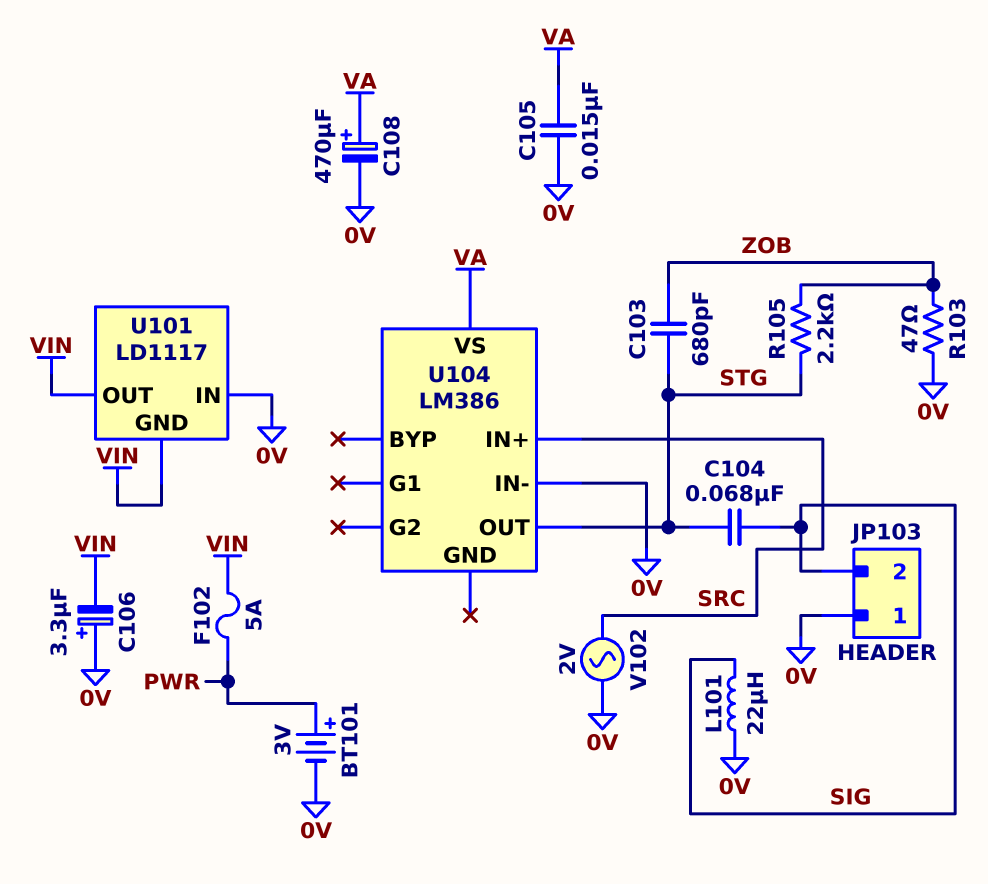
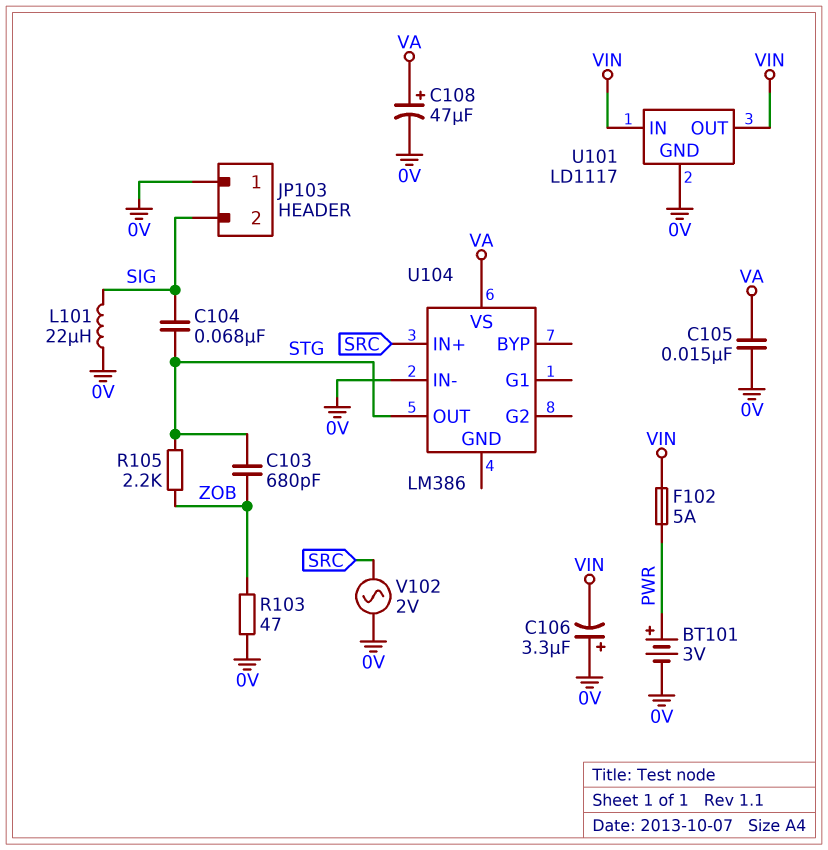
C108: 470uF (plus VA, minus 0V) -> 47uF (plus VA, minus 0V)
U101 pin GND: VIN -> 0V
U101 pin IN: 0V -> VIN

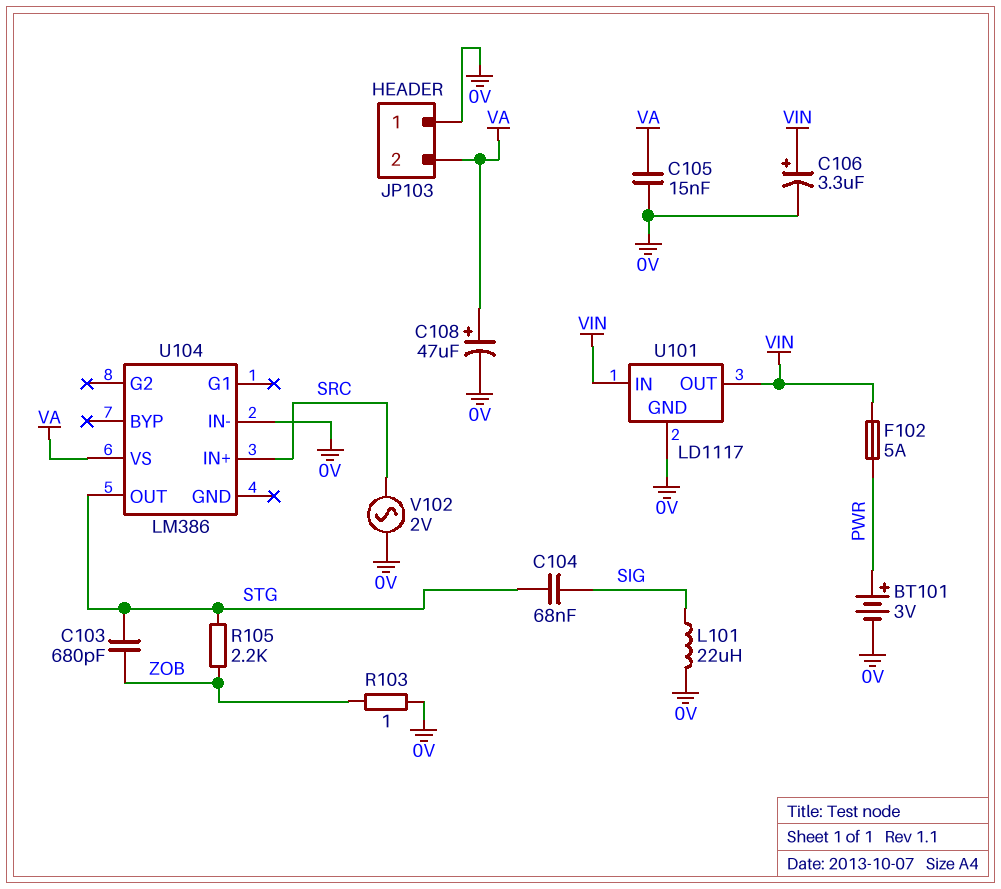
C106: 3.3uF (plus 0V, minus VIN) -> 3.3uF (plus VIN, minus 0V)
JP103 pin 2: SIG -> VA
R103: 47 (0V, ZOB) -> 1 (0V, ZOB)

